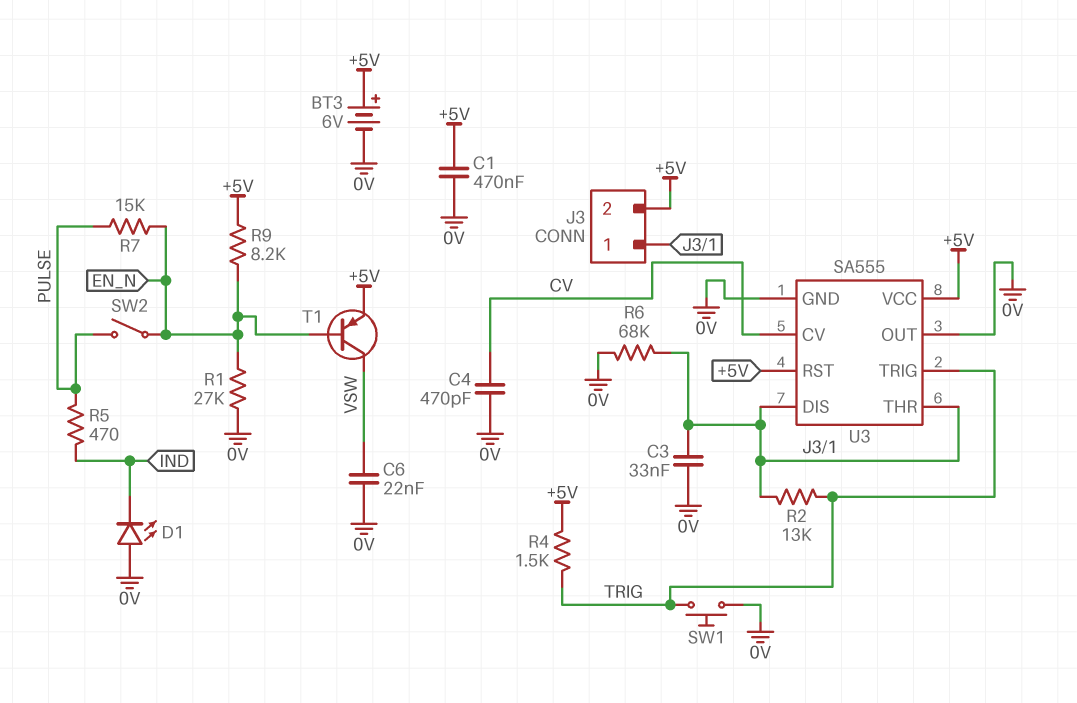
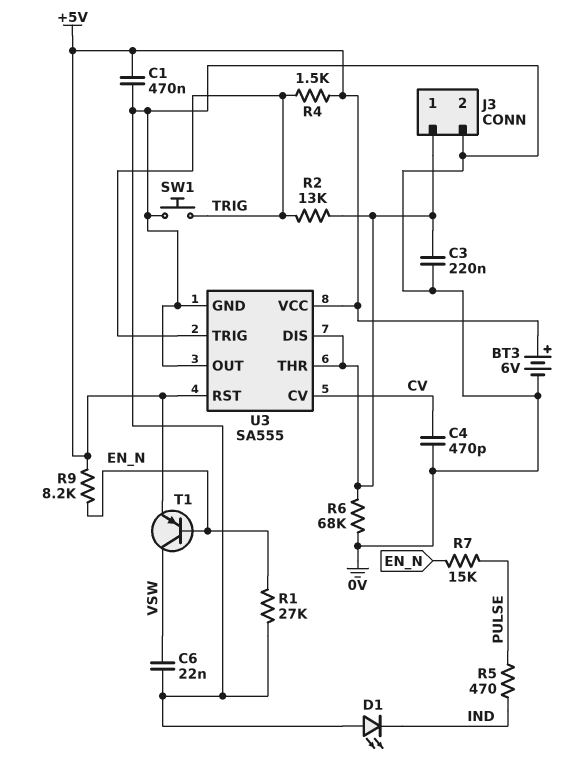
C3: 33nF (0V, J3/1) -> 220nF (0V, J3/1)
J3 pin 2: +5V -> 0V
SW2: switch (EN_N, PULSE) -> none

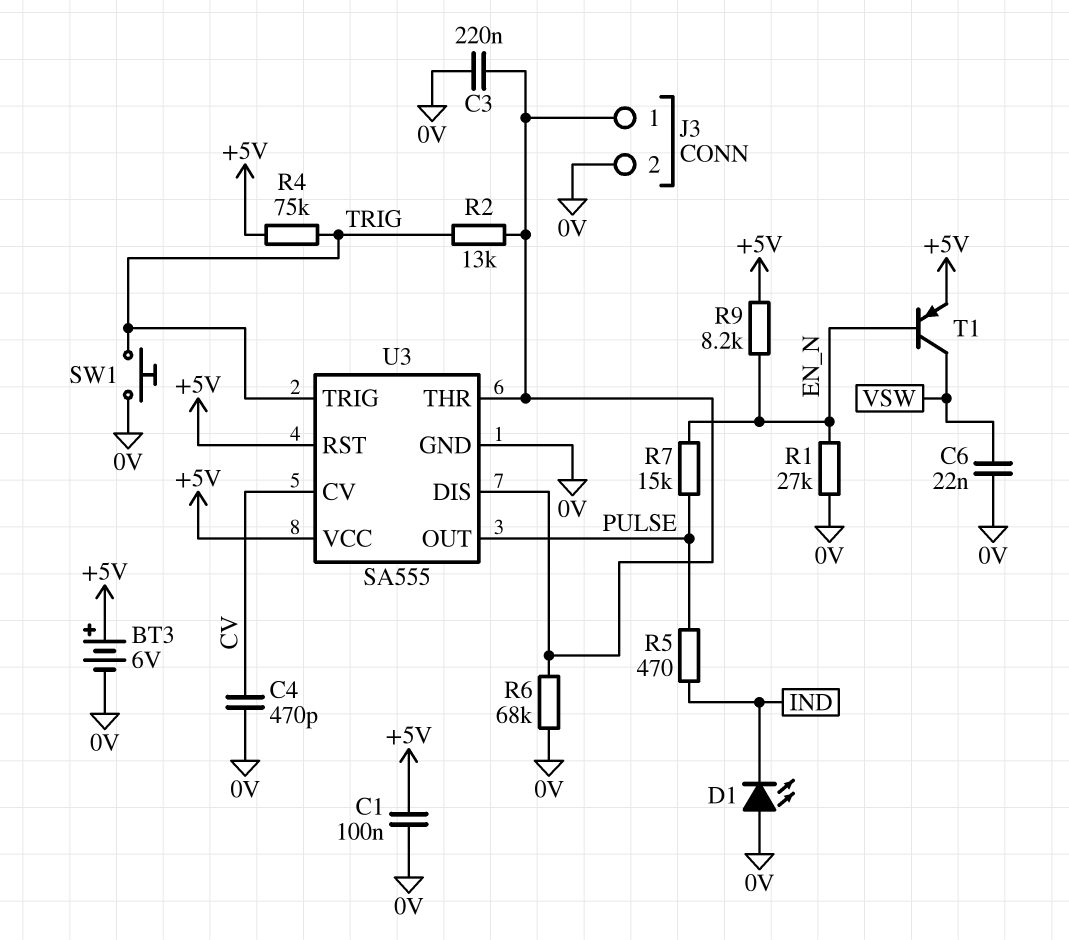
C1: 470nF (+5V, 0V) -> 100nF (+5V, 0V)
R4: 1.5k (+5V, TRIG) -> 75k (+5V, TRIG)
U3 pin OUT: 0V -> PULSE

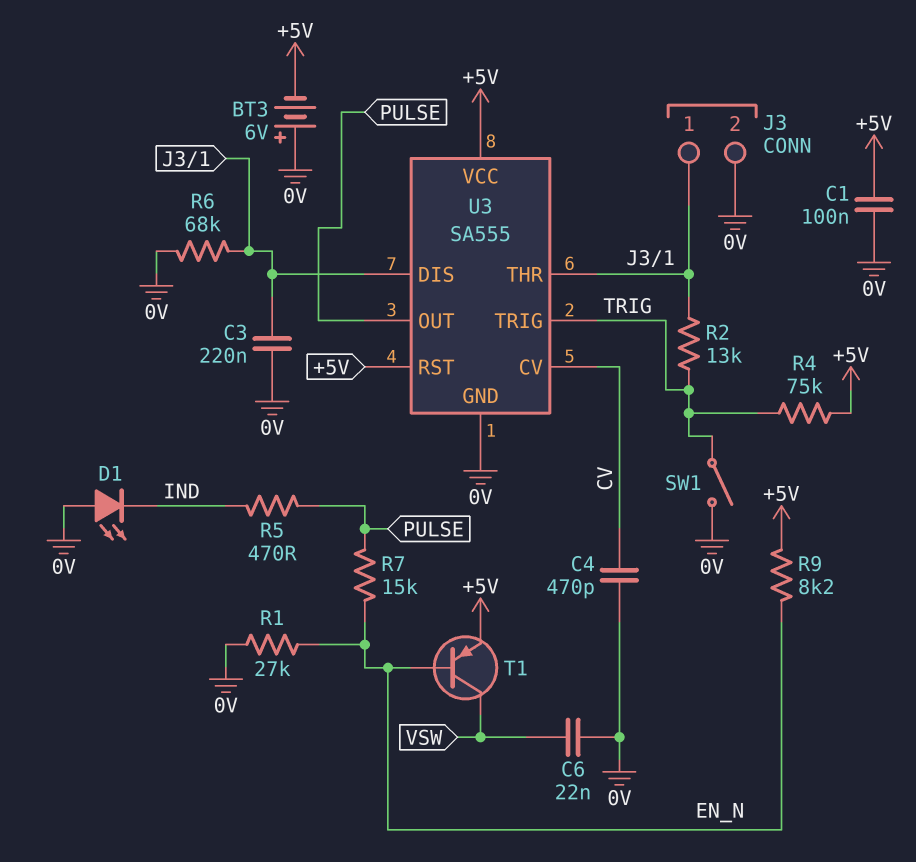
BT3: 6V (plus +5V, minus 0V) -> 6V (plus 0V, minus +5V)
SW1: button (0V, TRIG) -> switch (0V, TRIG)

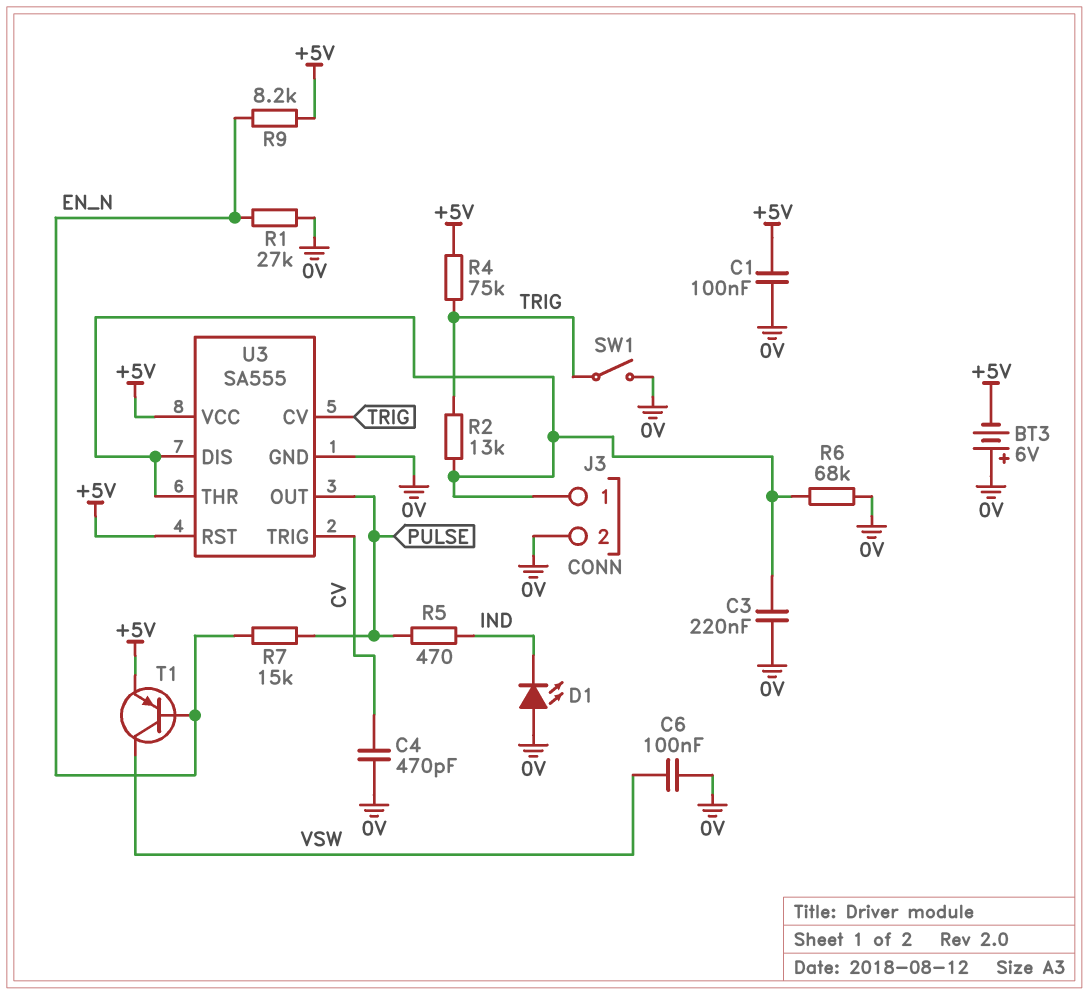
C6: 22nF (0V, VSW) -> 100nF (0V, VSW)
U3 pin CV: CV -> TRIG
U3 pin TRIG: TRIG -> CV

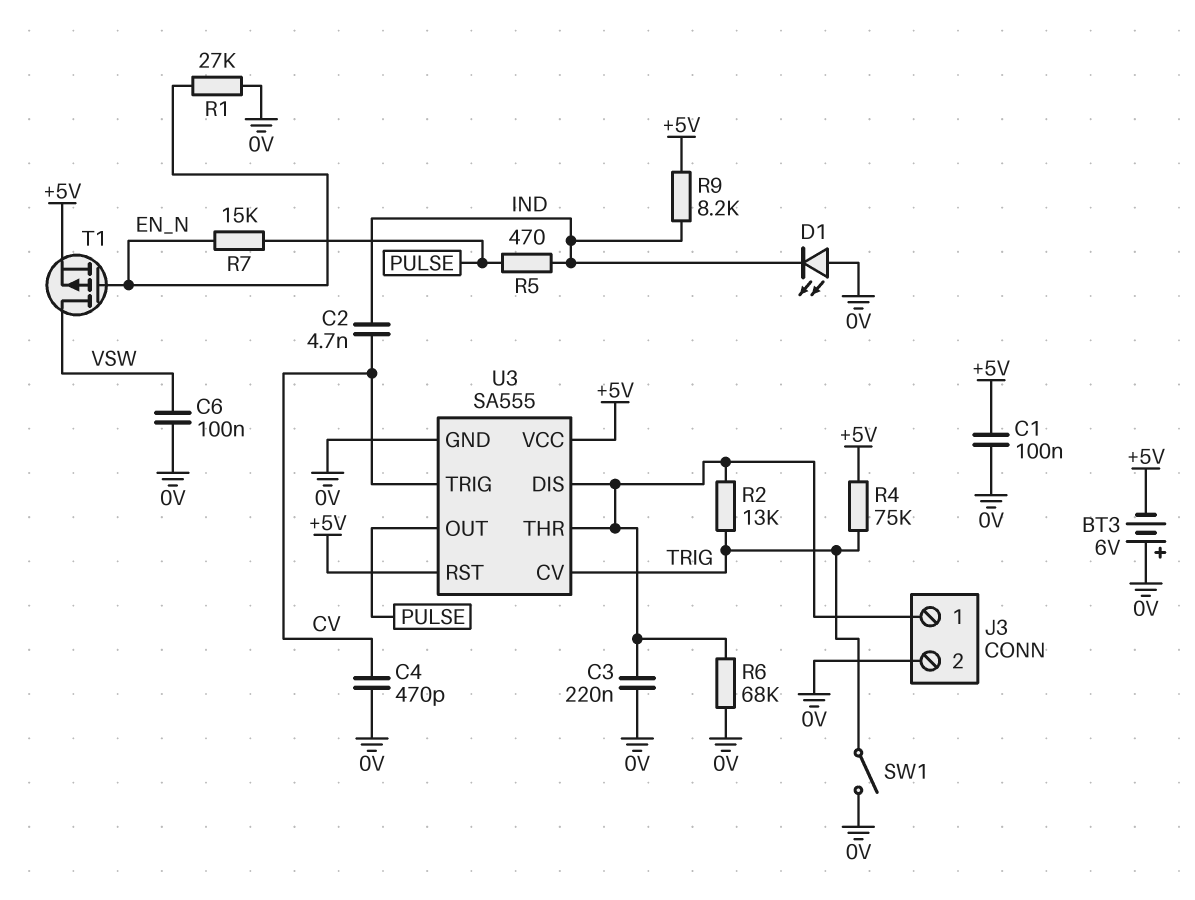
C2: none -> 4.7nF (CV, IND)
R9: 8.2k (+5V, EN_N) -> 8.2k (+5V, IND)
T1: PNP (B EN_N, C VSW, E +5V) -> PMOS (G EN_N, D VSW, S +5V)

